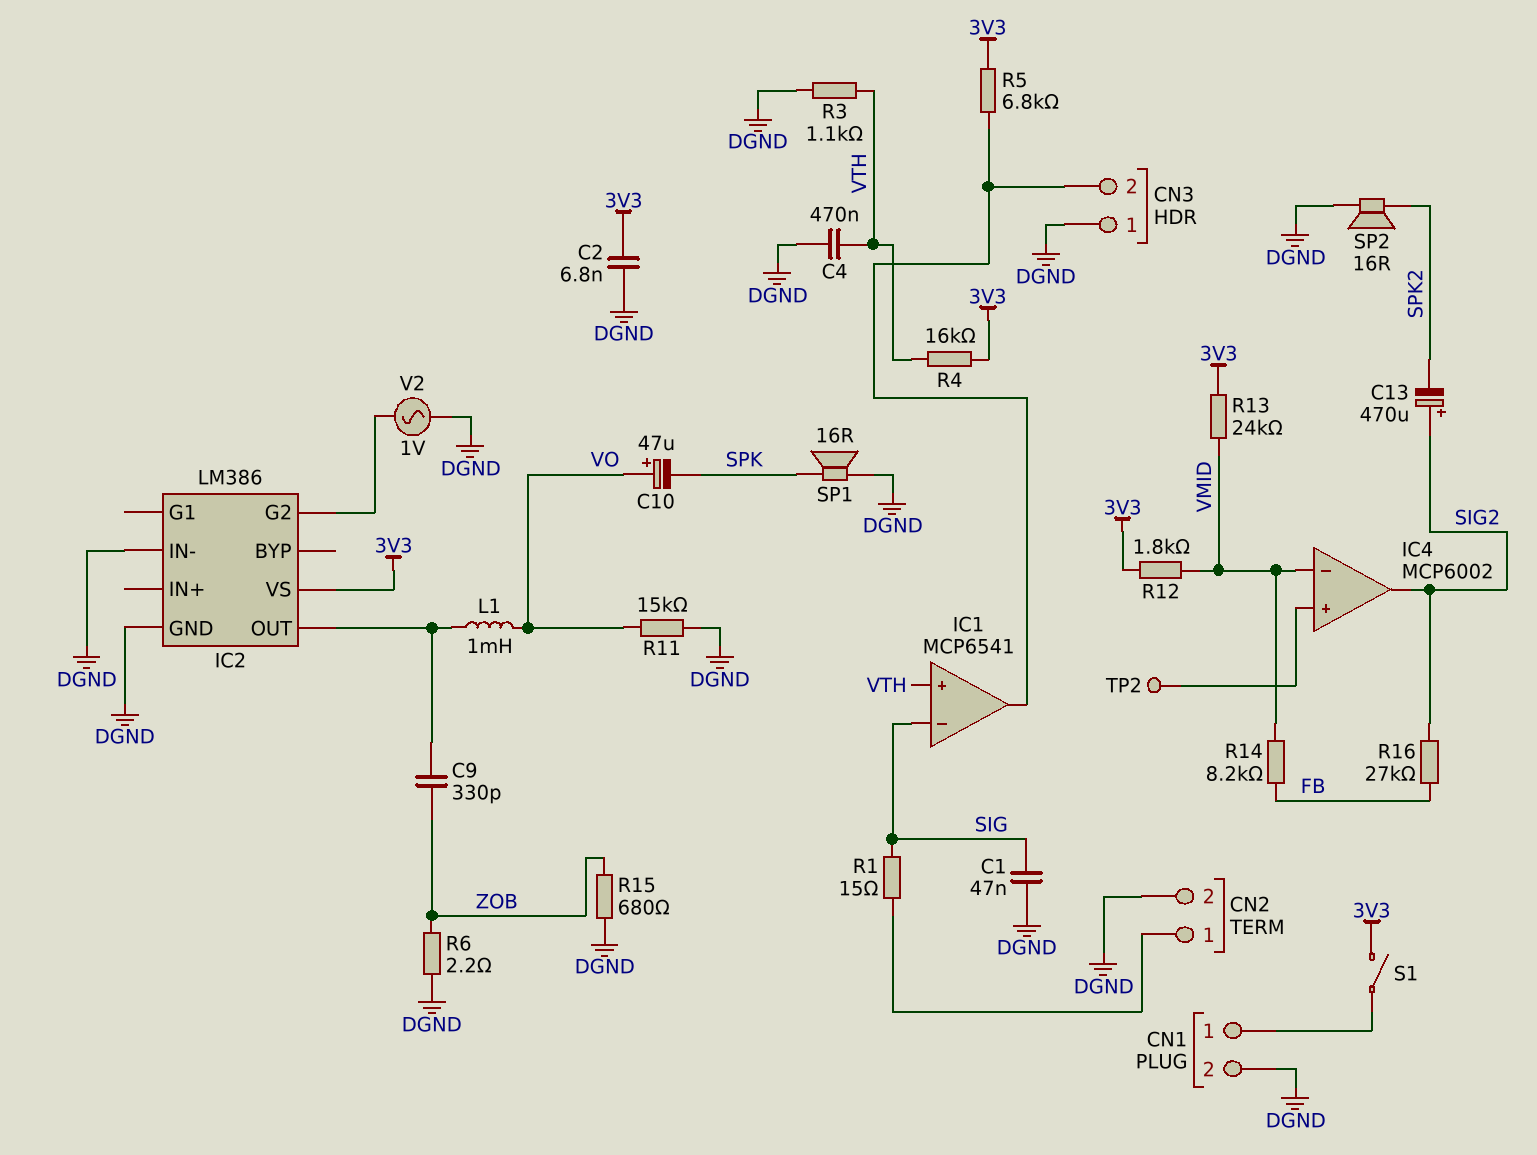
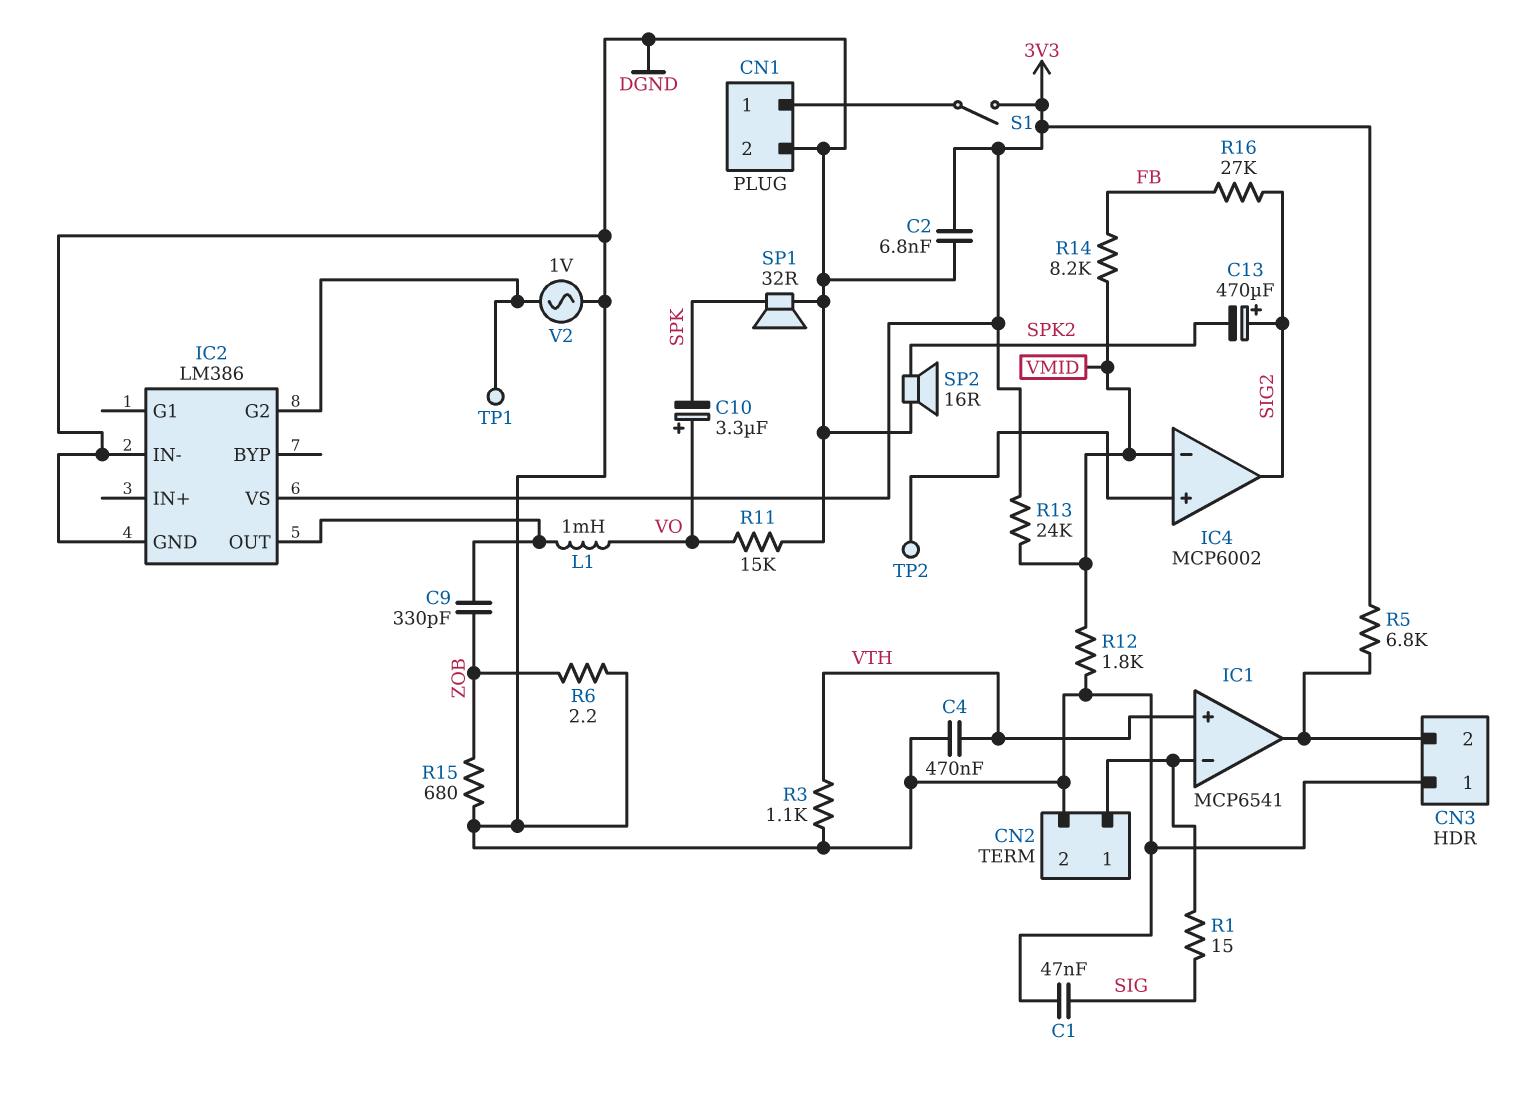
C10: 47uF (plus VO, minus SPK) -> 3.3uF (plus VO, minus SPK)
IC1 pin in-: SIG -> CN2/1
R4: 16k (3V3, VTH) -> none
R12: 1.8k (3V3, VMID) -> 1.8k (DGND, VMID)
SP1: speaker 16R (DGND, SPK) -> speaker 32R (DGND, SPK)
TP1: none -> test point (IC2/G2)

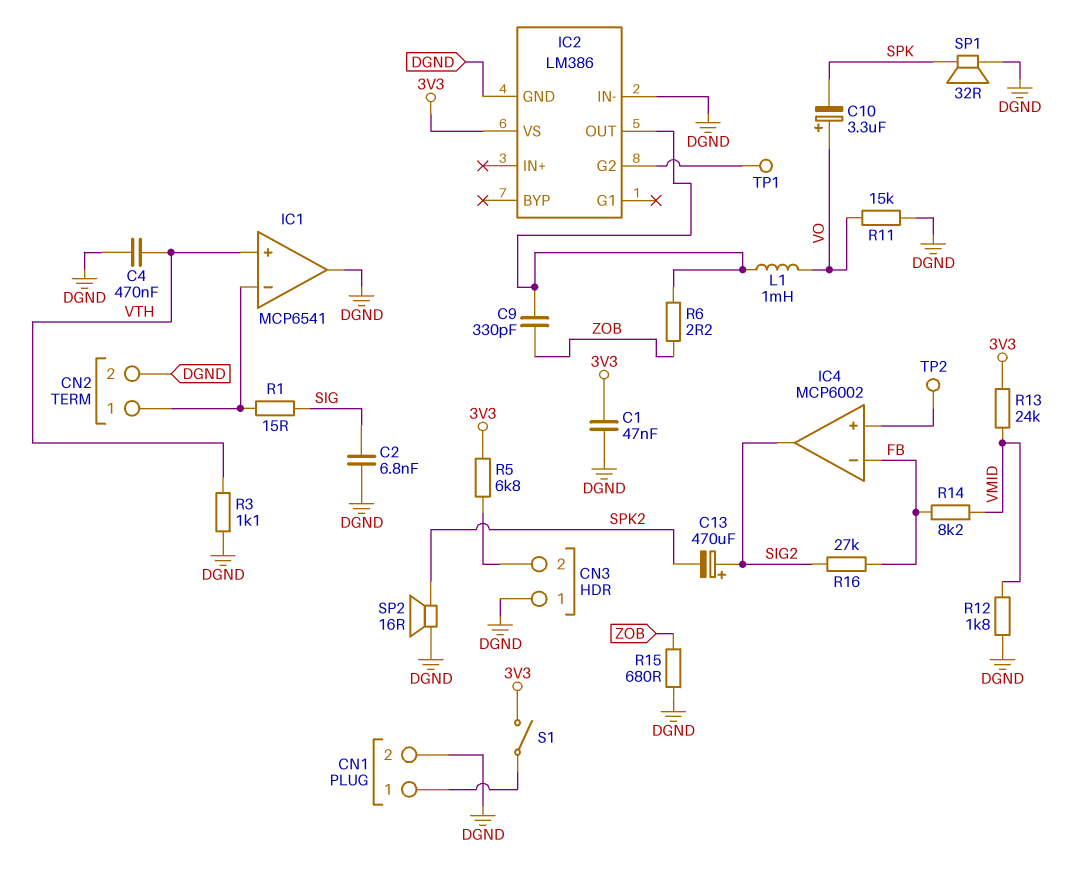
C1: 47nF (DGND, SIG) -> 47nF (3V3, DGND)
C2: 6.8nF (3V3, DGND) -> 6.8nF (DGND, SIG)
IC1 pin out: CN3/2 -> DGND
IC4 pin in-: VMID -> FB
R6: 2.2 (DGND, ZOB) -> 2.2 (IC2/OUT, ZOB)
V2: AC 1V (DGND, IC2/G2) -> none

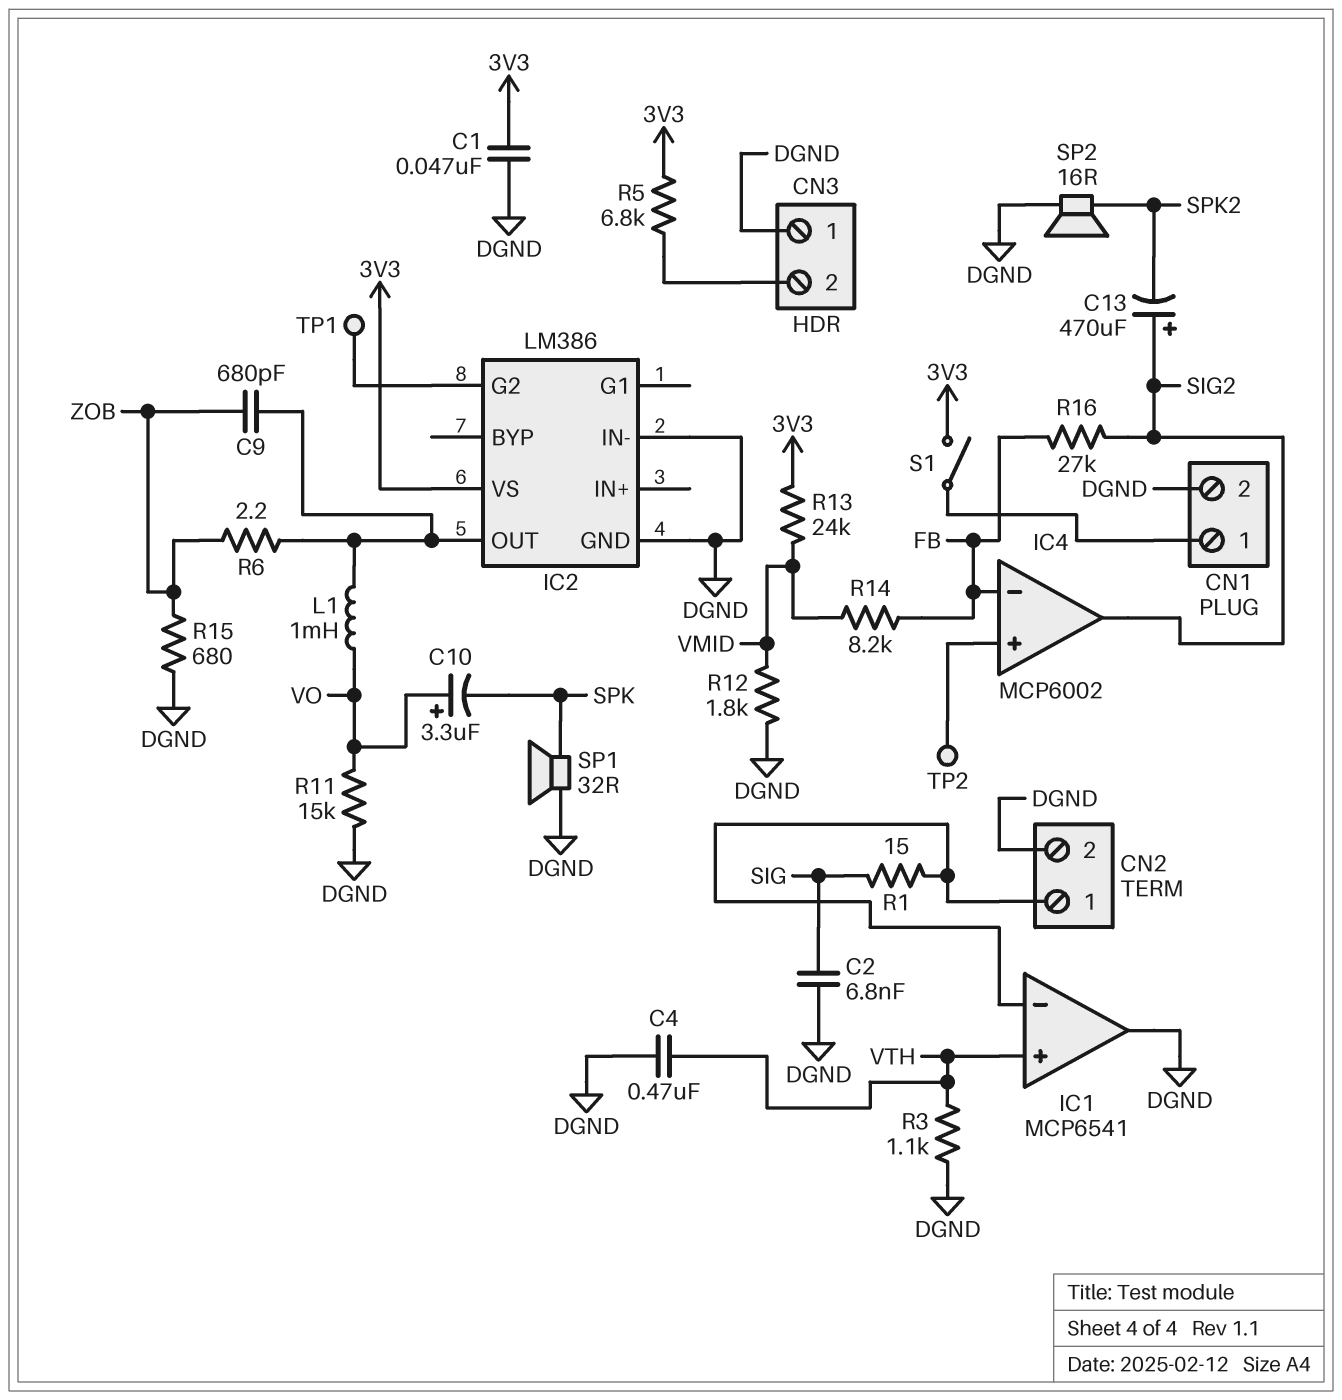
C9: 330pF (IC2/OUT, ZOB) -> 680pF (IC2/OUT, ZOB)

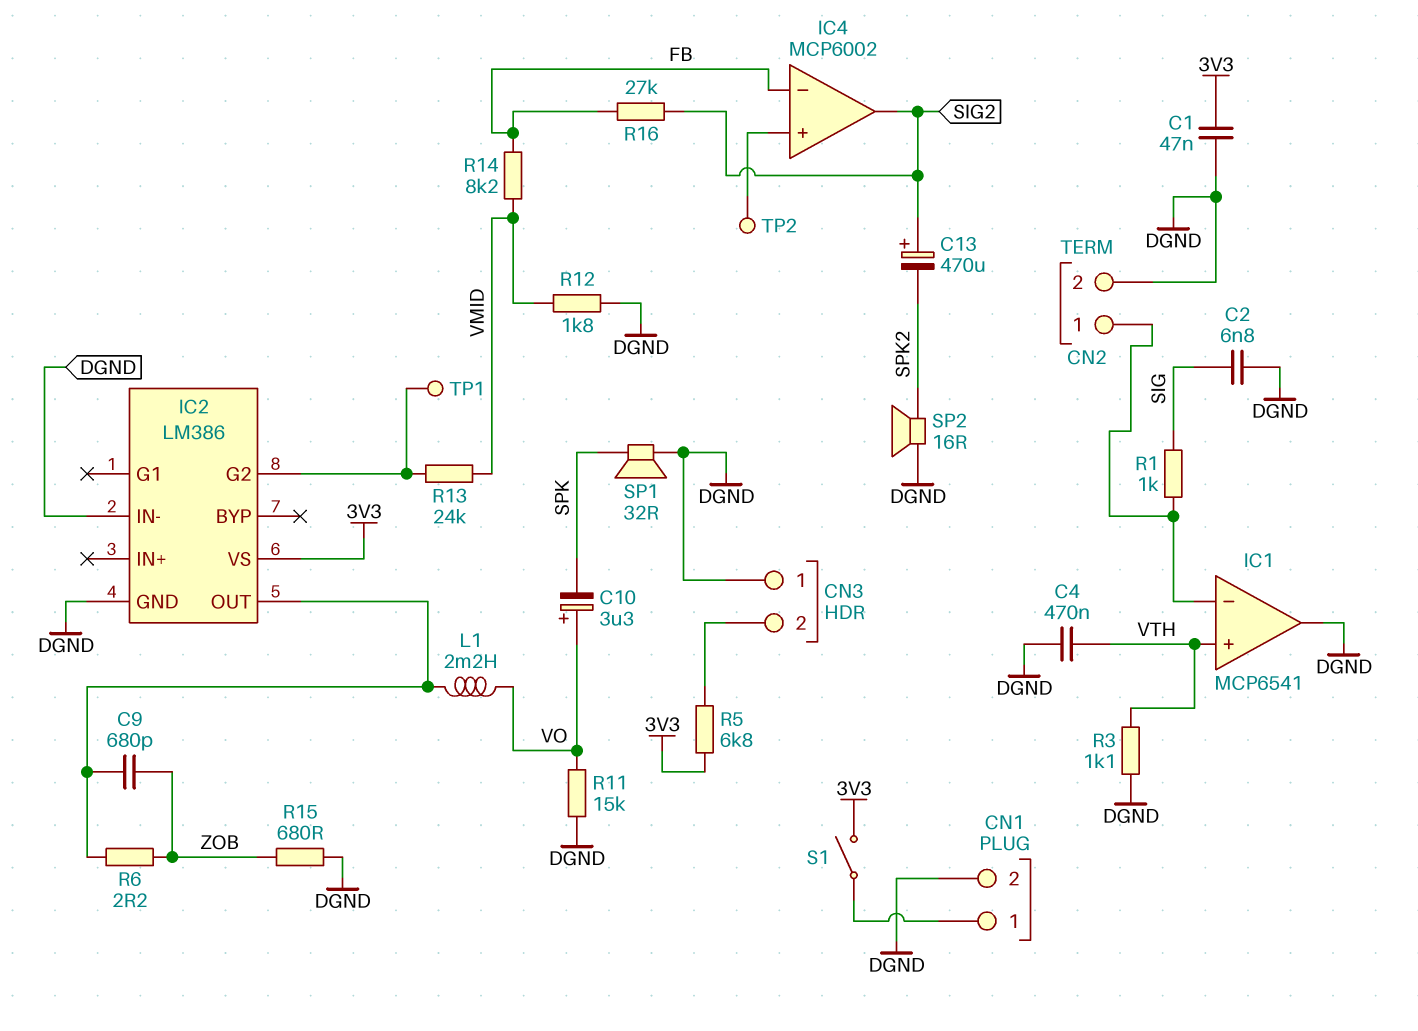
L1: 1mH (IC2/OUT, VO) -> 2.2mH (IC2/OUT, VO)
R1: 15 (CN2/1, SIG) -> 1k (CN2/1, SIG)
R13: 24k (3V3, VMID) -> 24k (IC2/G2, VMID)

